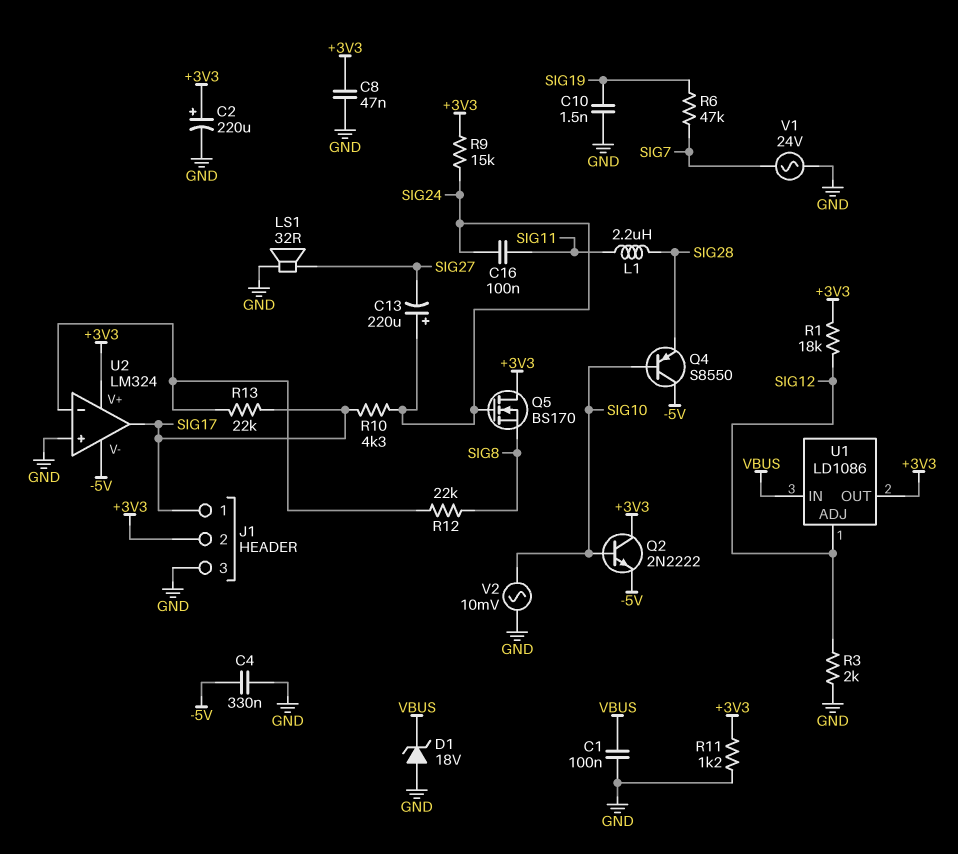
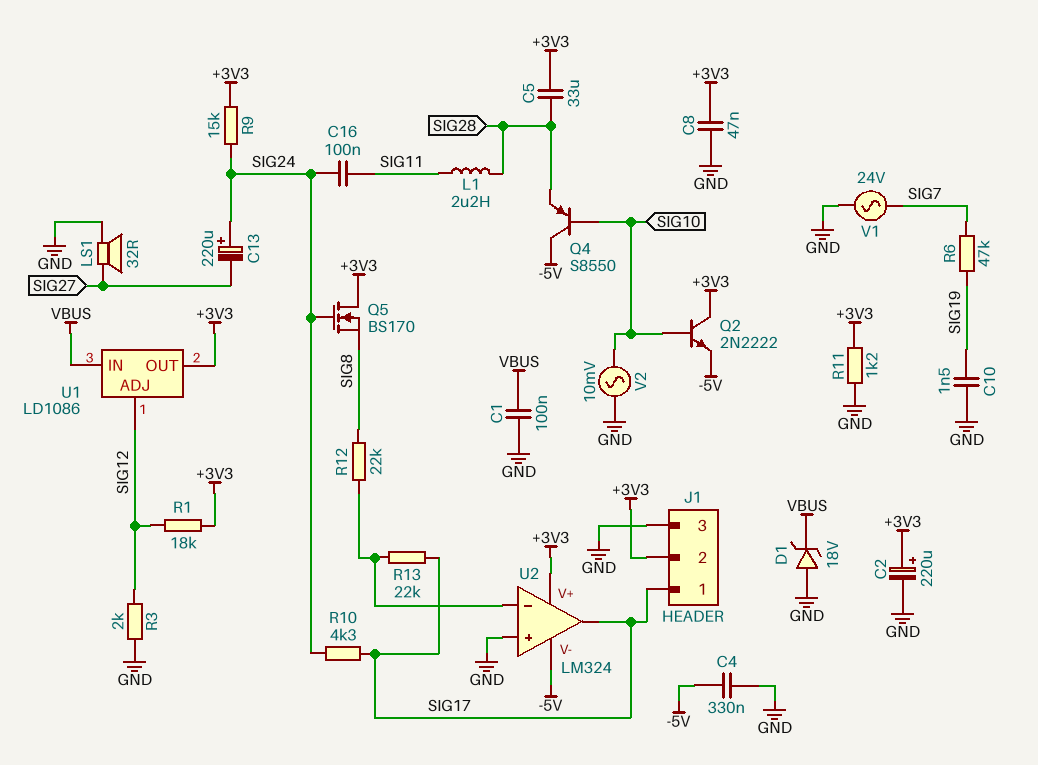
C5: none -> 33uF (+3V3, SIG28)

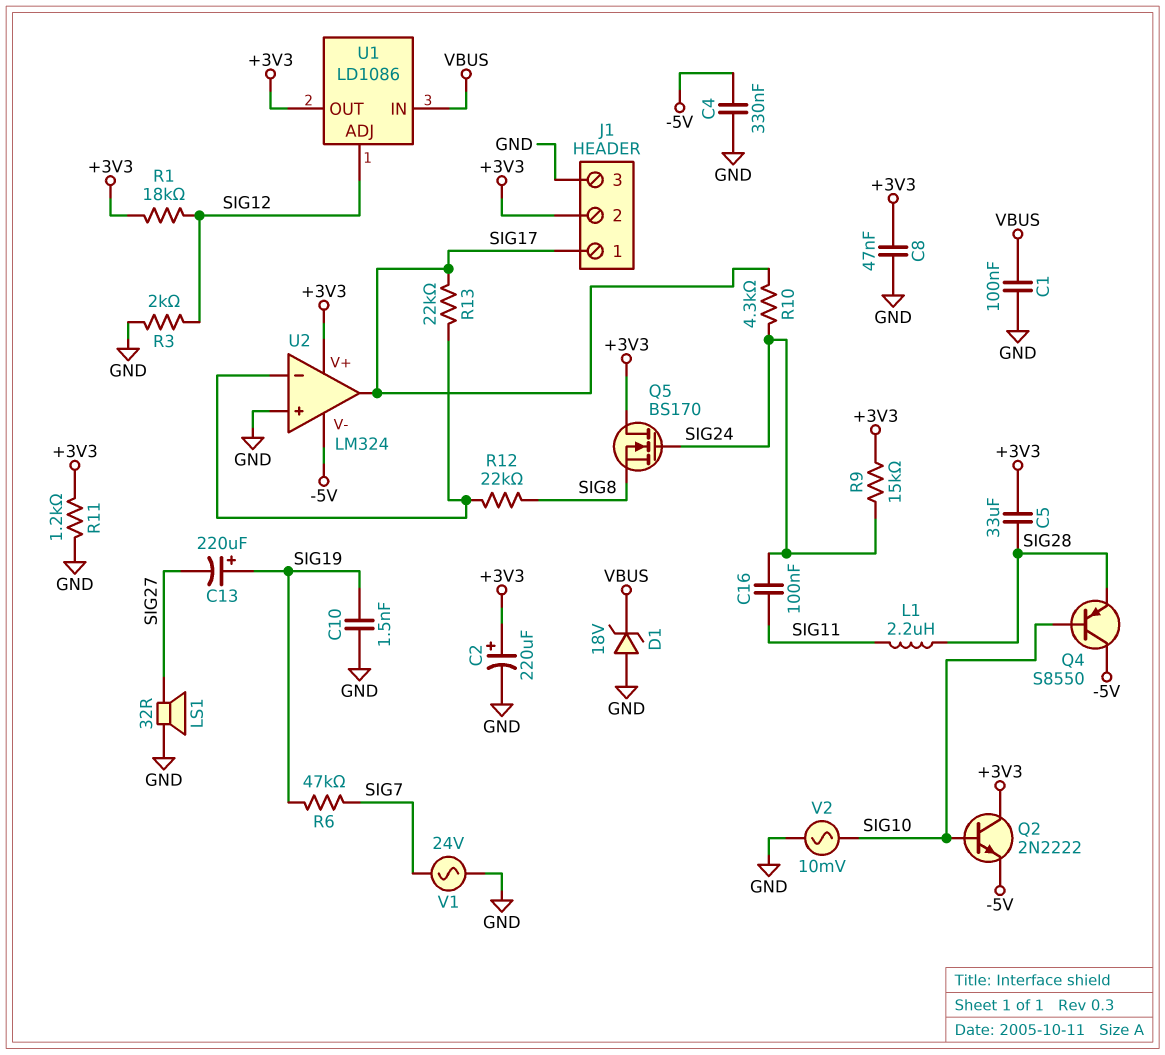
C13: 220uF (plus SIG24, minus SIG27) -> 220uF (plus SIG19, minus SIG27)

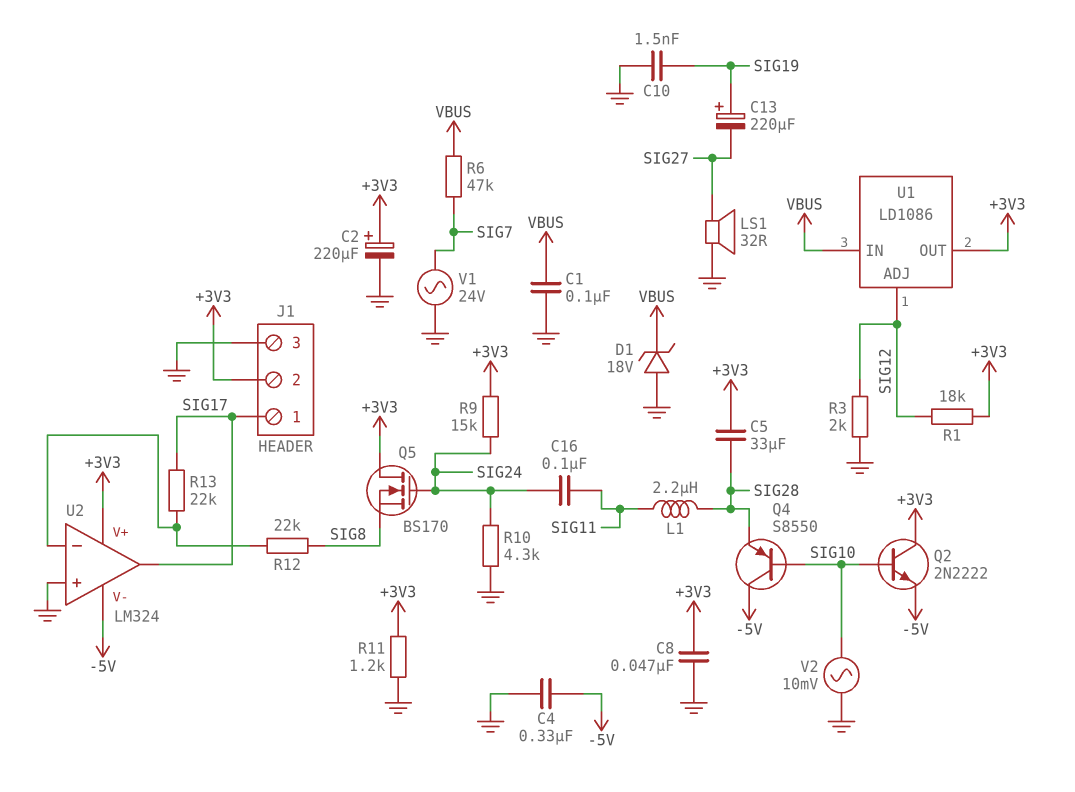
R6: 47k (SIG7, SIG19) -> 47k (SIG7, VBUS)
R10: 4.3k (SIG17, SIG24) -> 4.3k (GND, SIG24)

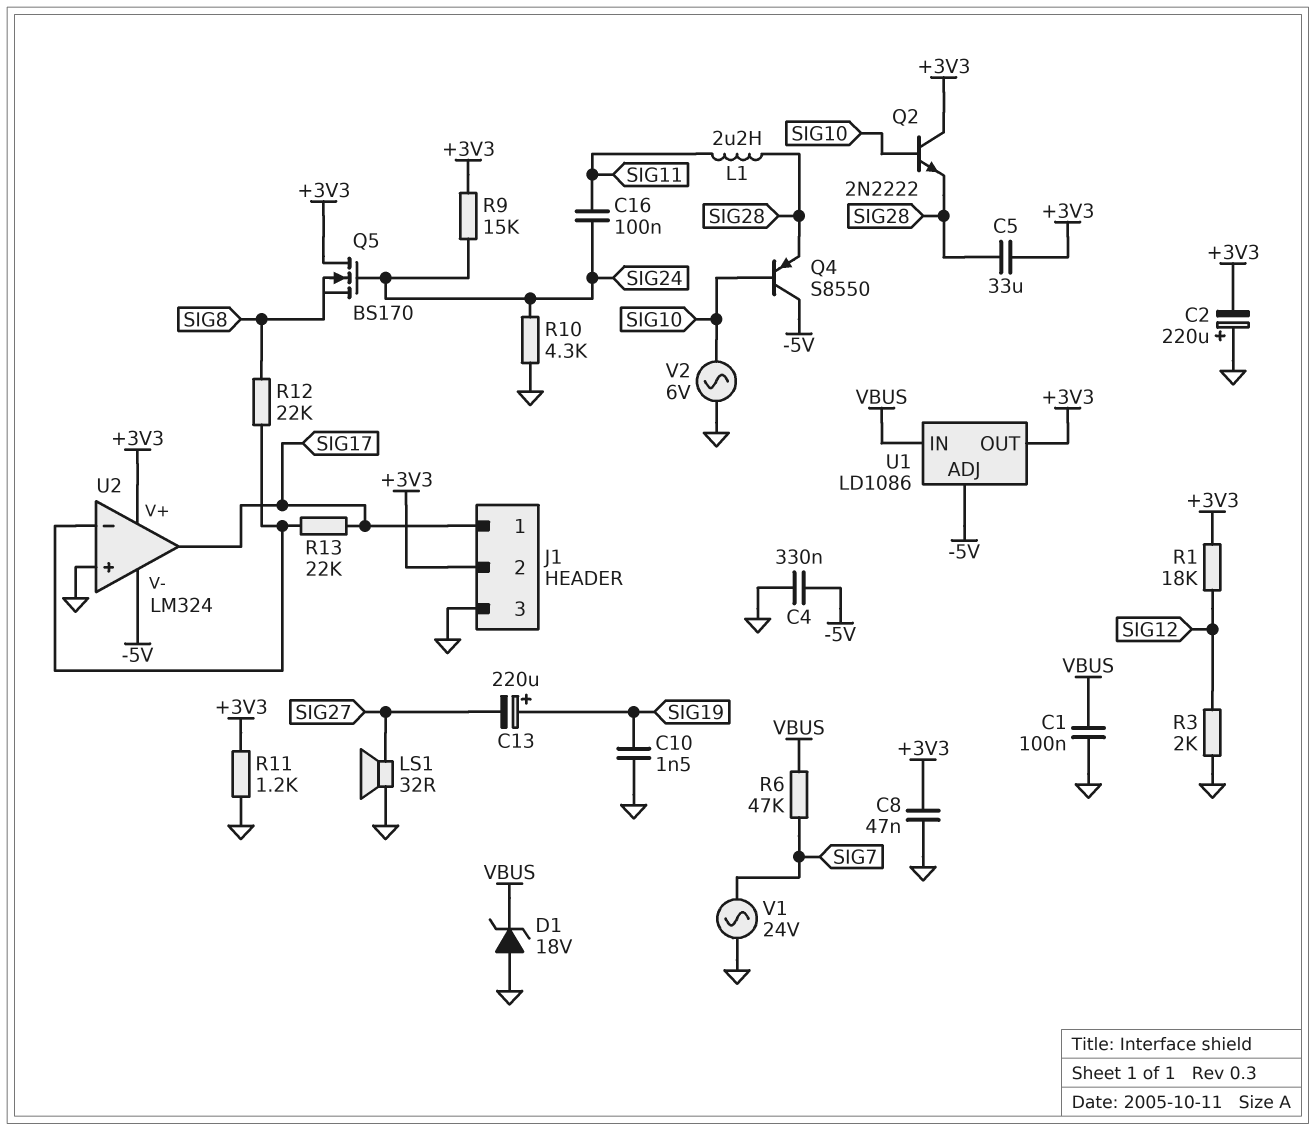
C2: 220uF (plus +3V3, minus GND) -> 220uF (plus GND, minus +3V3)
Q2: NPN 2N2222 (B SIG10, C +3V3, E -5V) -> NPN 2N2222 (B SIG10, C +3V3, E SIG28)
U1 pin ADJ: SIG12 -> -5V
V2: AC 10mV (GND, SIG10) -> AC 6V (GND, SIG10)

